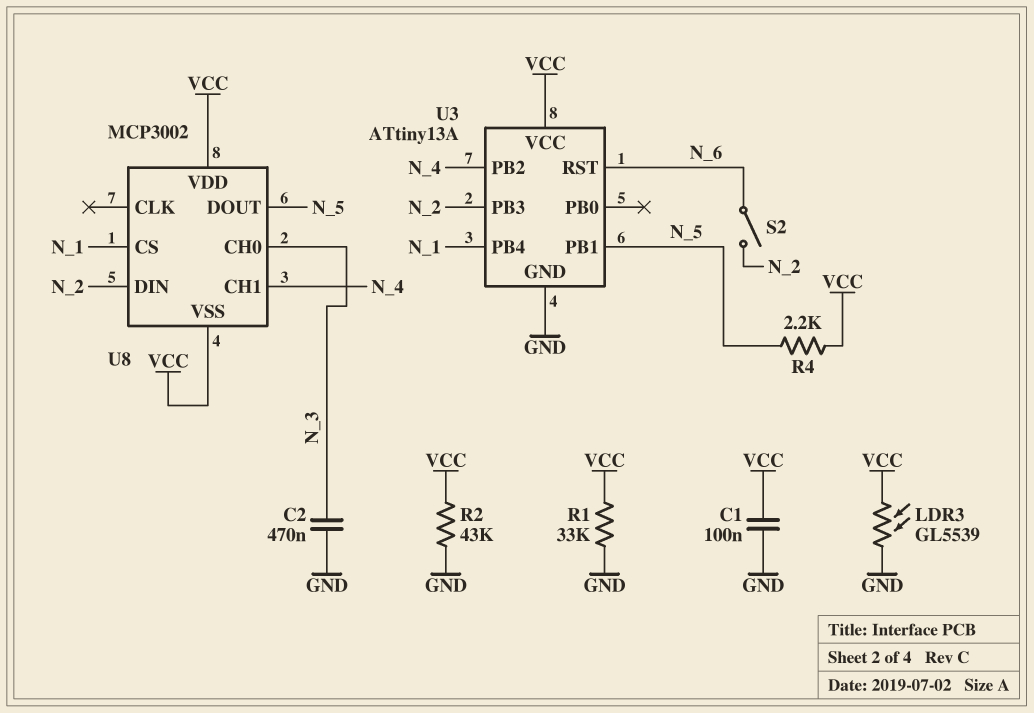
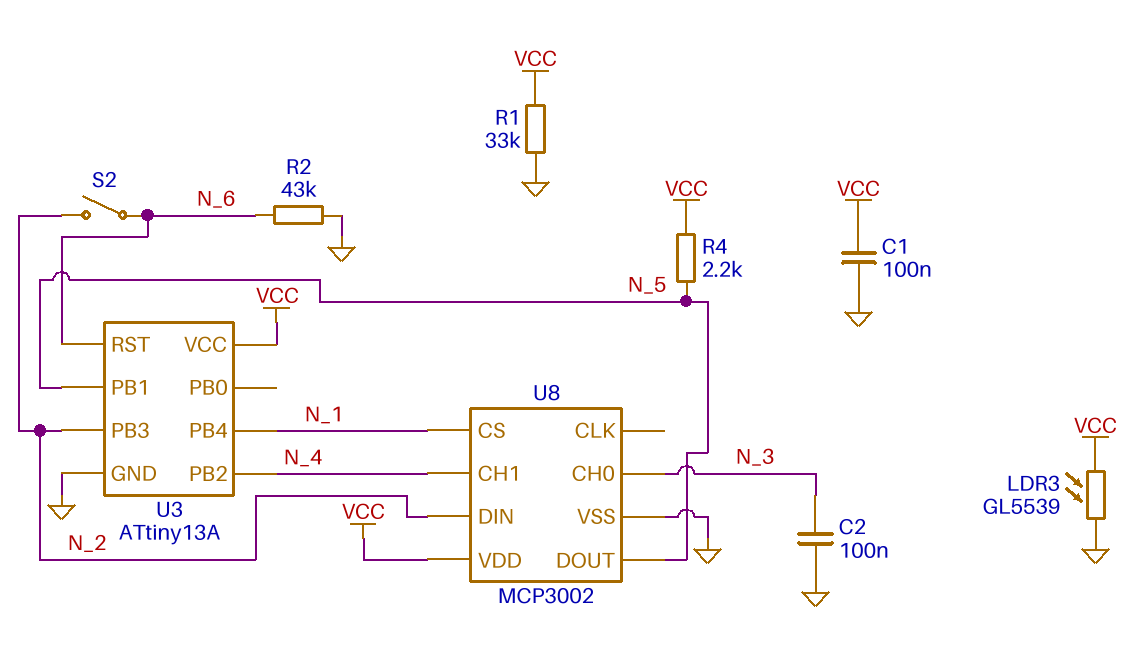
C2: 470nF (GND, N_3) -> 100nF (GND, N_3)
R2: 43k (GND, VCC) -> 43k (GND, N_6)
U8 pin VSS: VCC -> GND

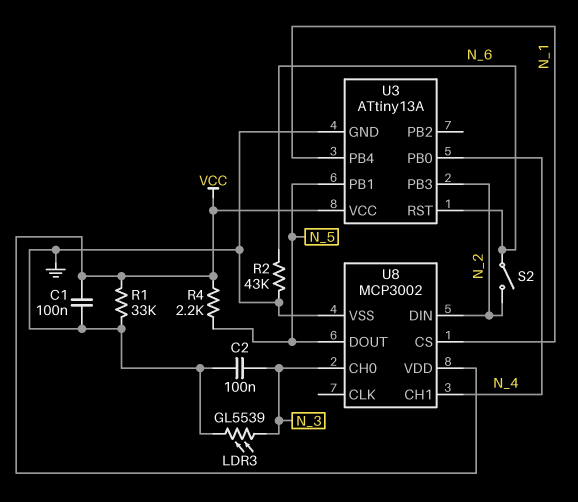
LDR3: GL5539 (GND, VCC) -> GL5539 (GND, N_3)
U3 pin PB0: none -> N_4
U3 pin PB2: N_4 -> none

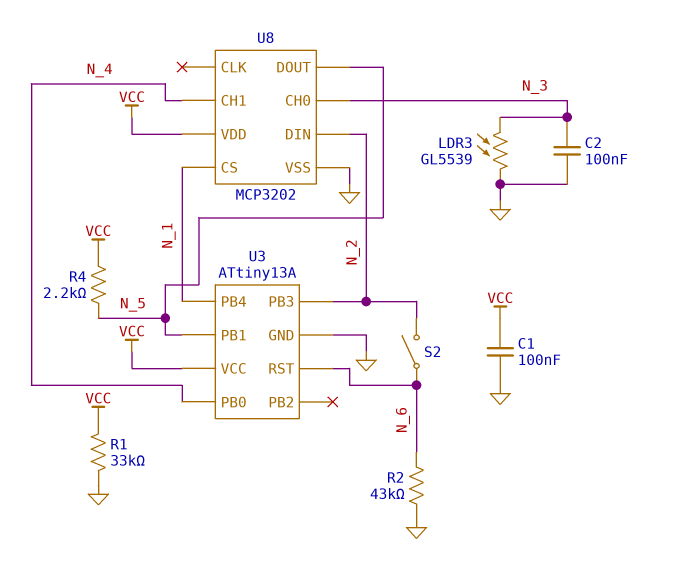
U8: MCP3002 -> MCP3202

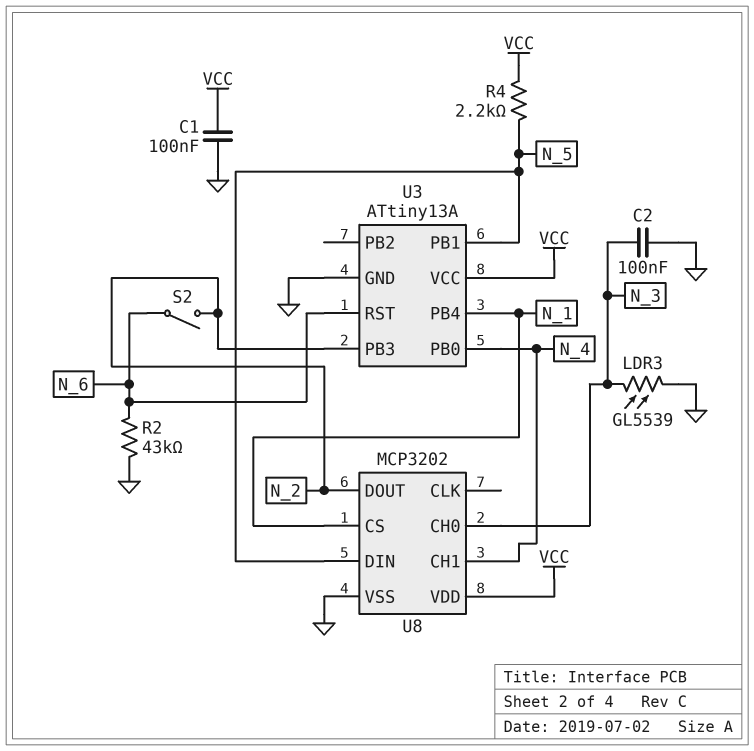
R1: 33k (GND, VCC) -> none
U8 pin DIN: N_2 -> N_5
U8 pin DOUT: N_5 -> N_2

